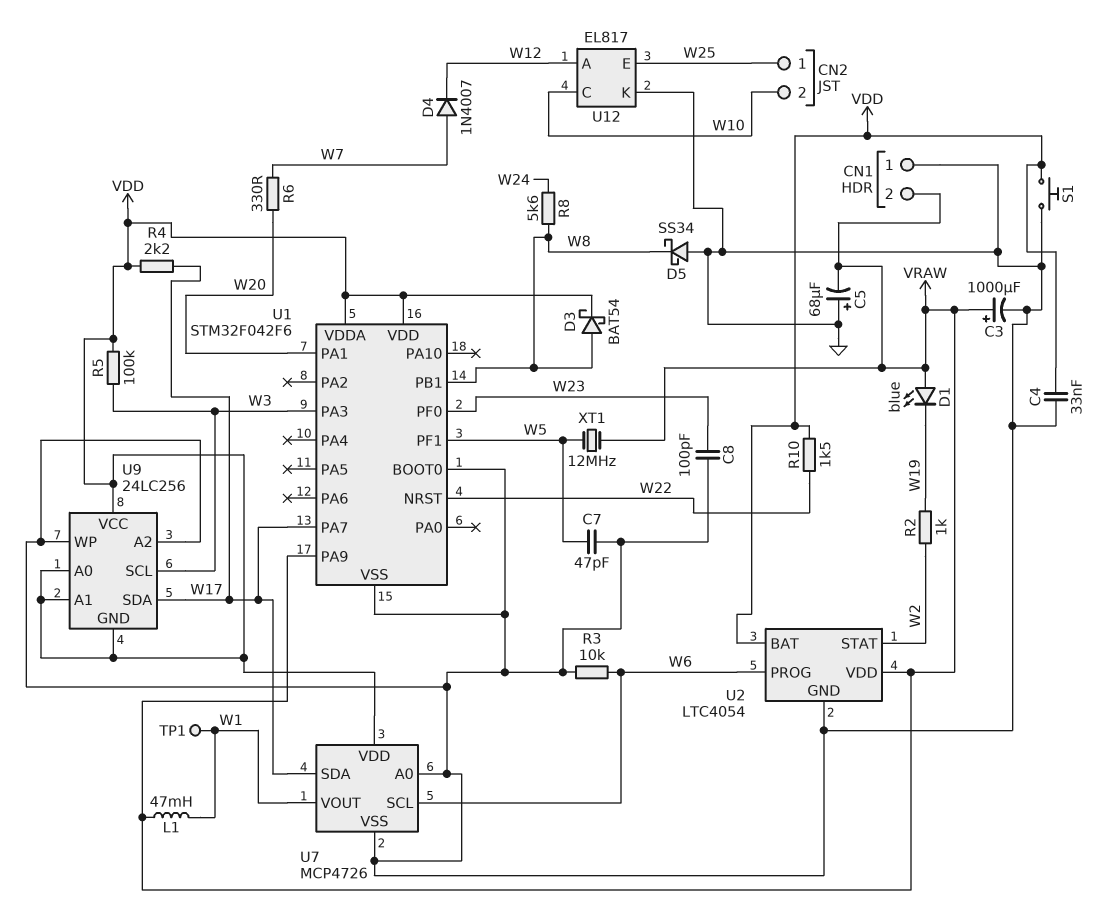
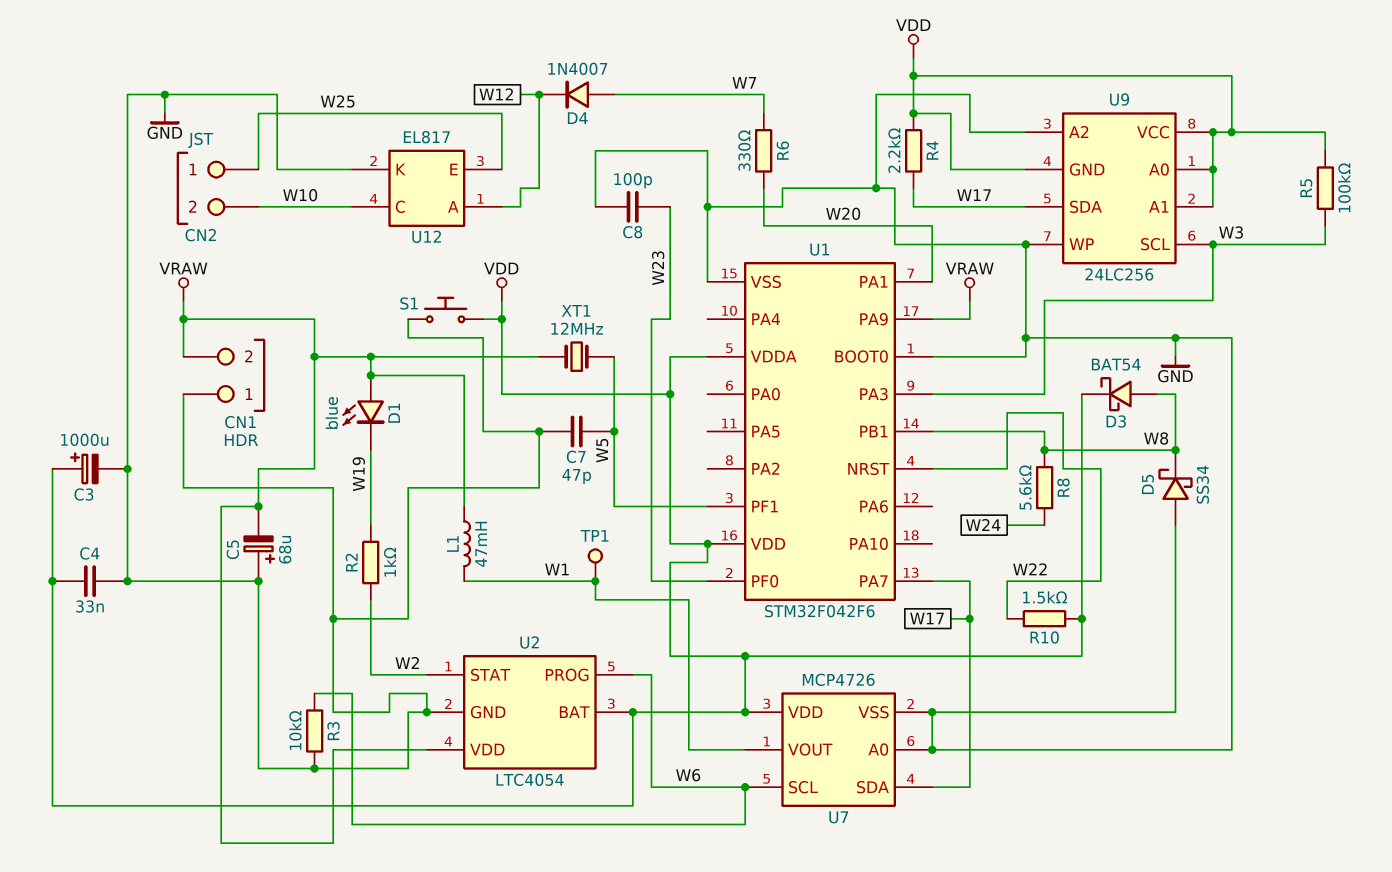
C3: 1000uF (plus VRAW, minus GND) -> 1000uF (plus VDD, minus GND)

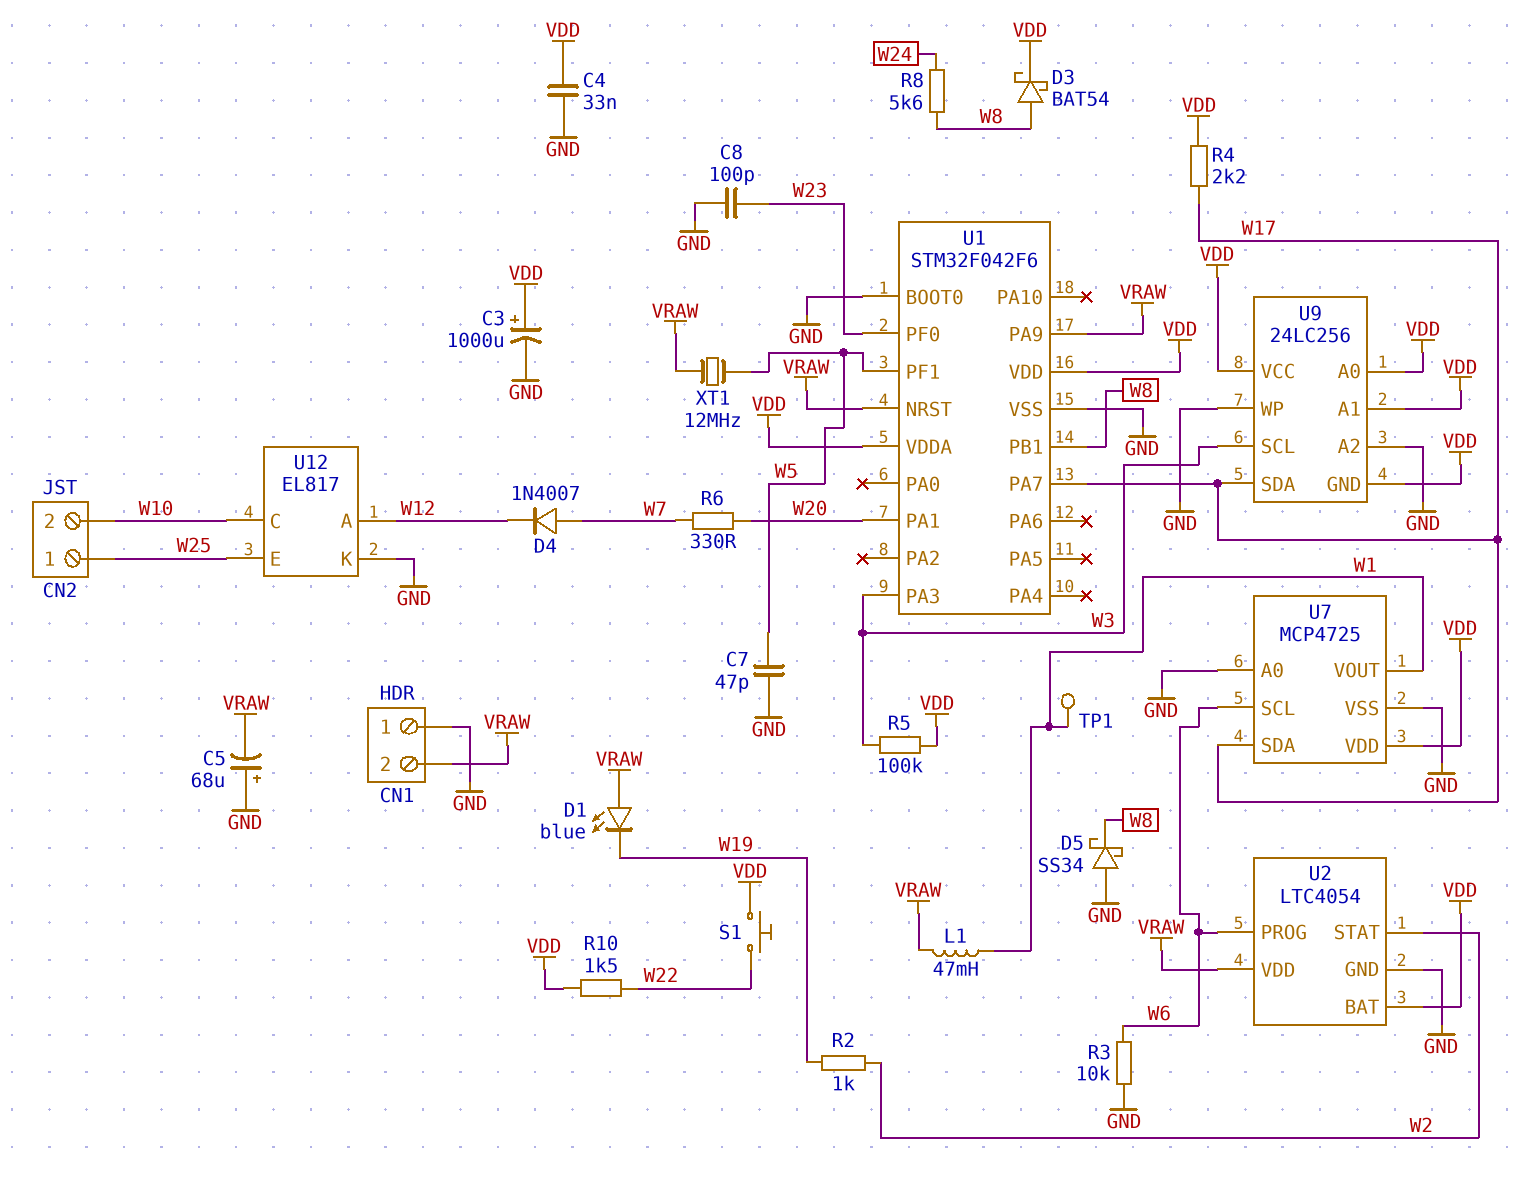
S1: button (GND, VDD) -> button (VDD, W22)
U1 pin NRST: W22 -> VRAW
U7: MCP4726 -> MCP4725

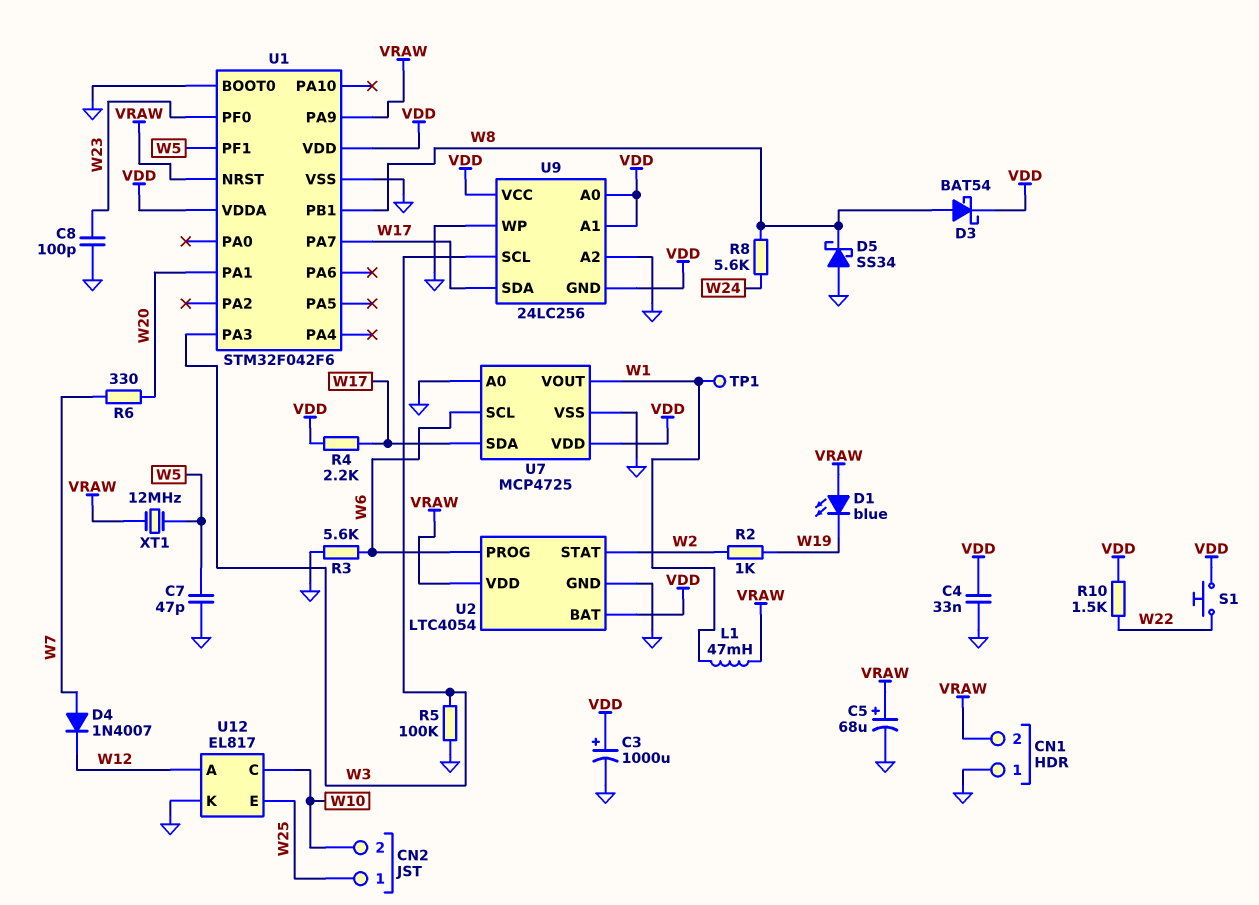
C5: 68uF (plus GND, minus VRAW) -> 68uF (plus VRAW, minus GND)
R3: 10k (GND, W6) -> 5.6k (GND, W6)
R5: 100k (VDD, W3) -> 100k (GND, W3)

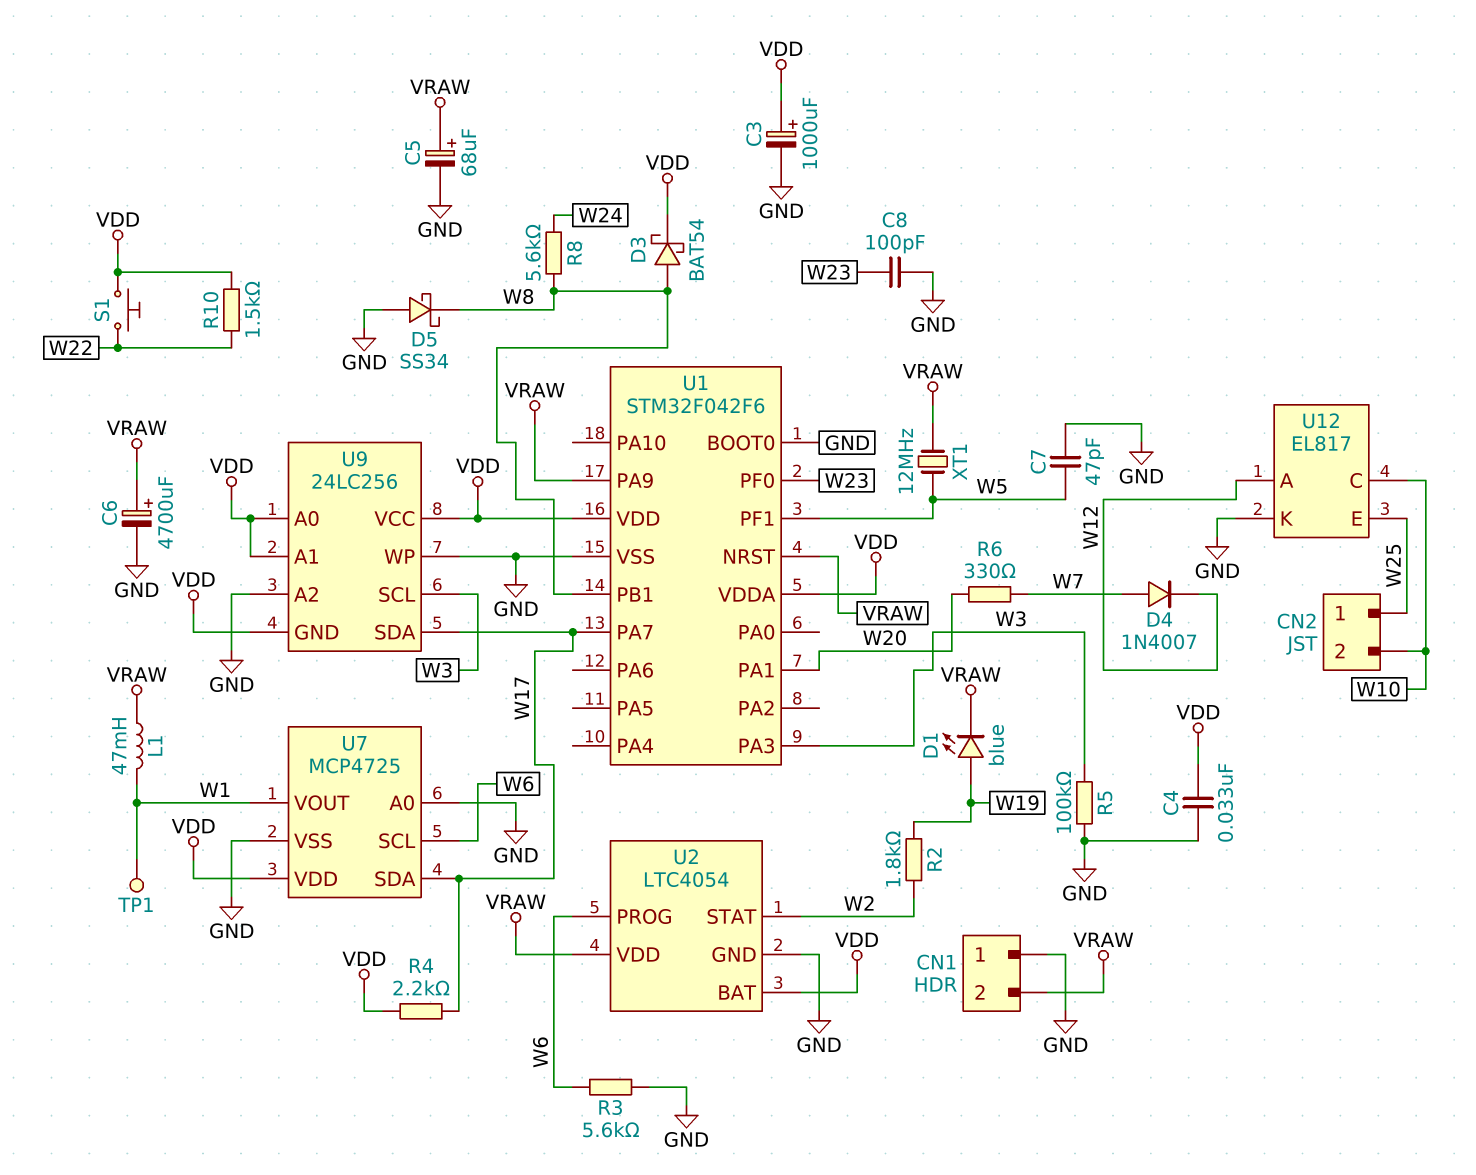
C6: none -> 4700uF (plus VRAW, minus GND)
D1: LED blue (A VRAW, K W19) -> LED blue (A W19, K VRAW)
R2: 1k (W2, W19) -> 1.8k (W2, W19)

